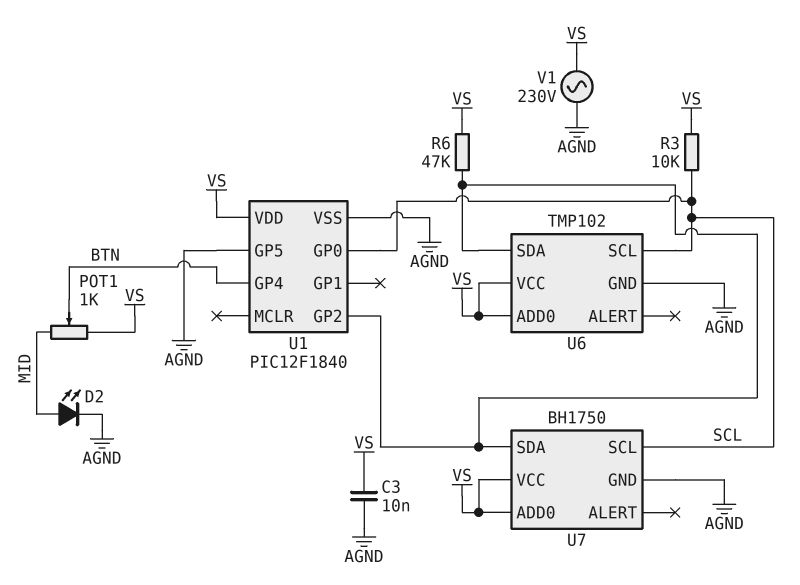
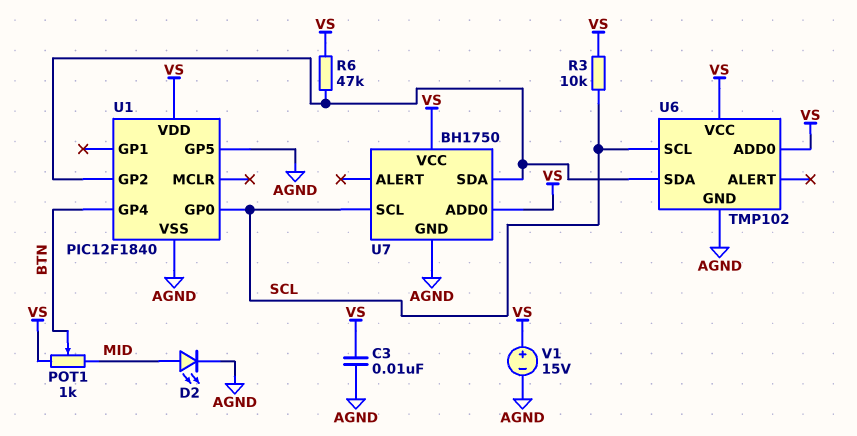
V1: AC 230V (AGND, VS) -> 15V (plus VS, minus AGND)

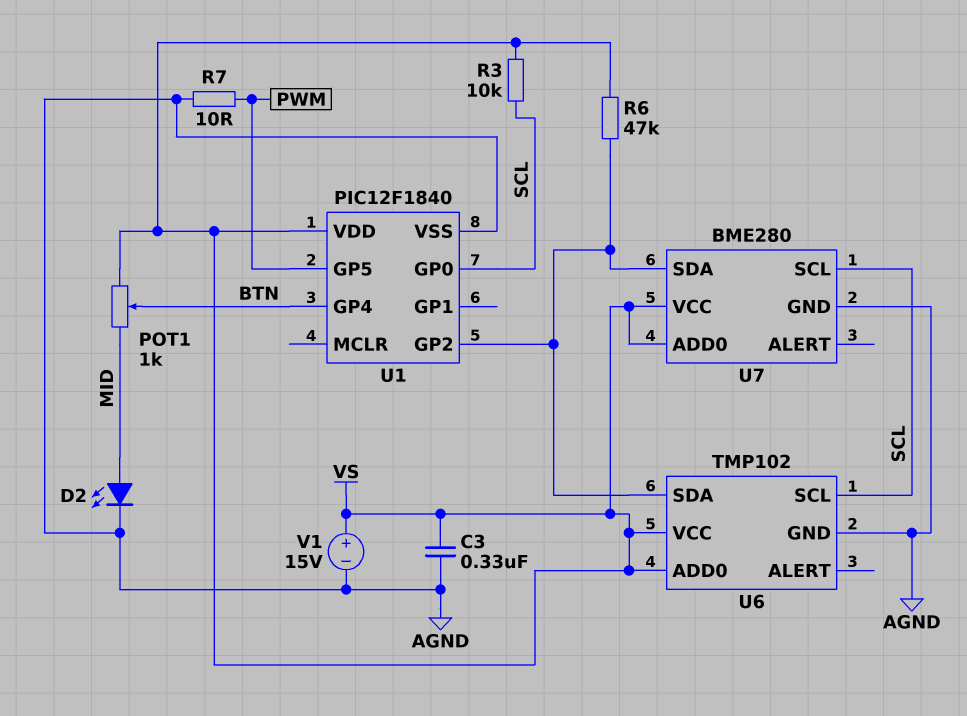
C3: 10nF (AGND, VS) -> 330nF (AGND, VS)
R7: none -> 10 (AGND, PWM)
U1 pin GP5: AGND -> PWM
U7: BH1750 -> BME280

